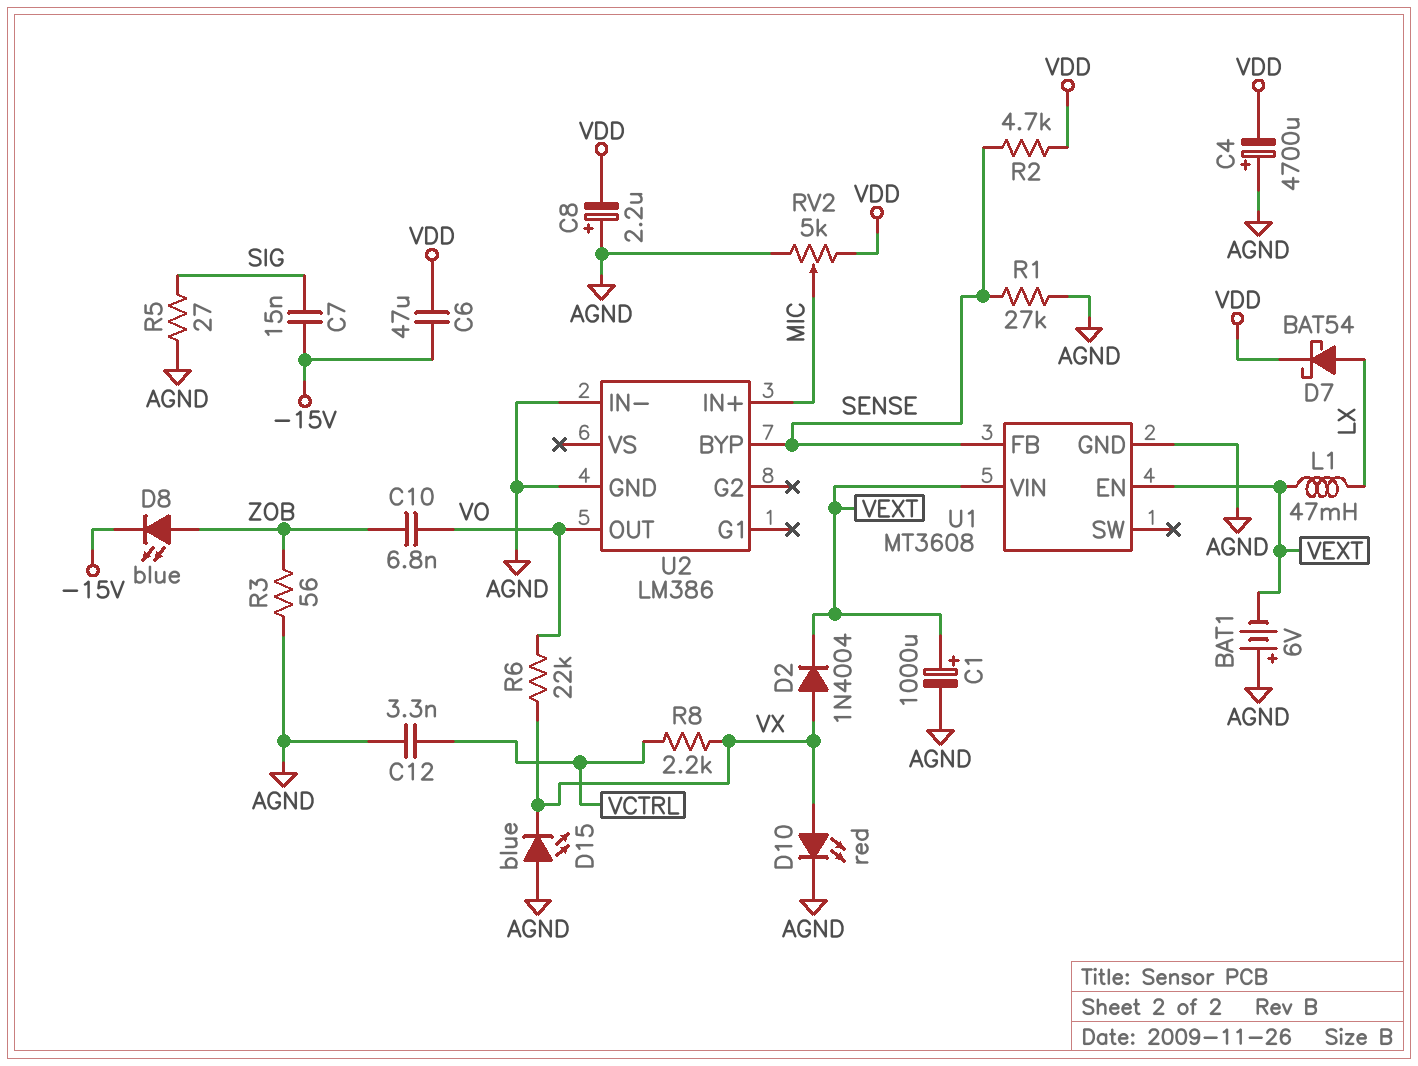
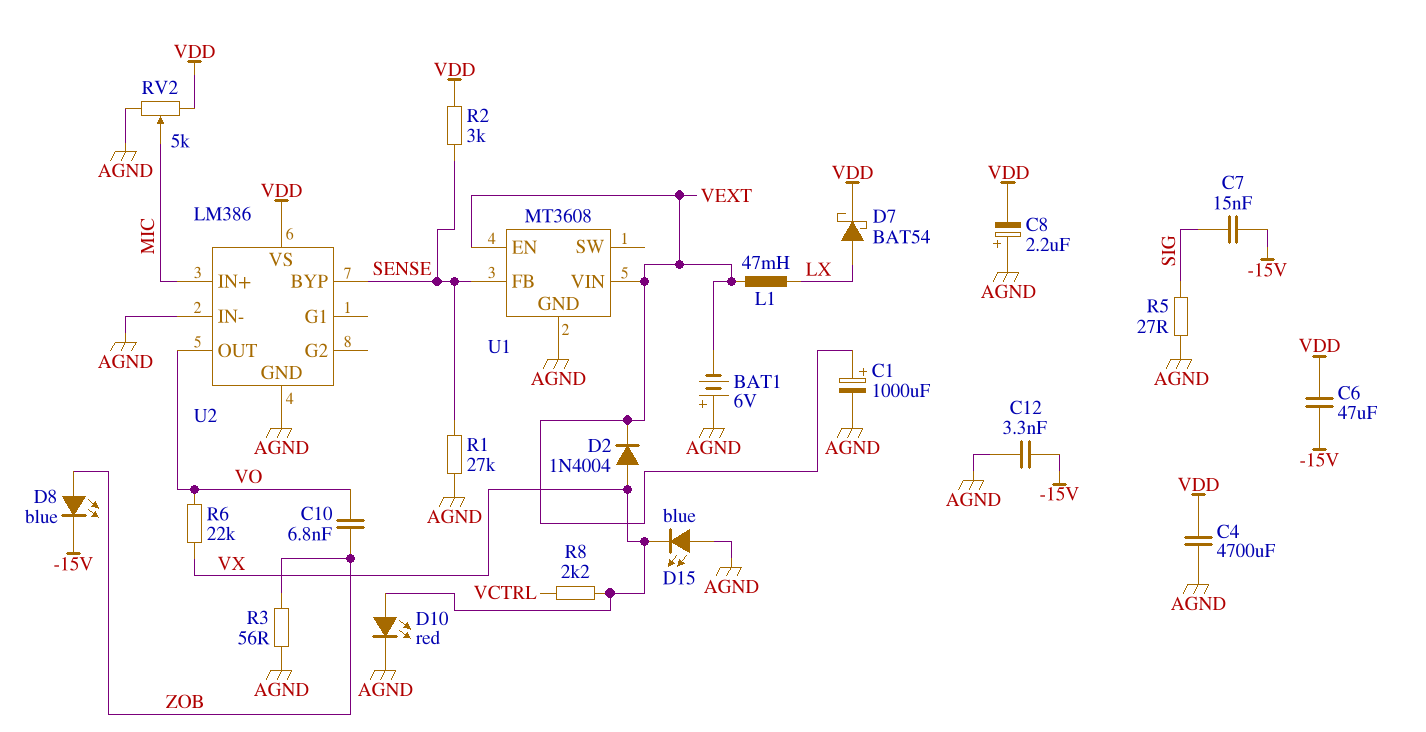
C4: 4700uF (plus AGND, minus VDD) -> 4700uF (AGND, VDD)
C12: 3.3nF (AGND, VCTRL) -> 3.3nF (-15V, AGND)
R2: 4.7k (SENSE, VDD) -> 3k (SENSE, VDD)
U2 pin VS: none -> VDD

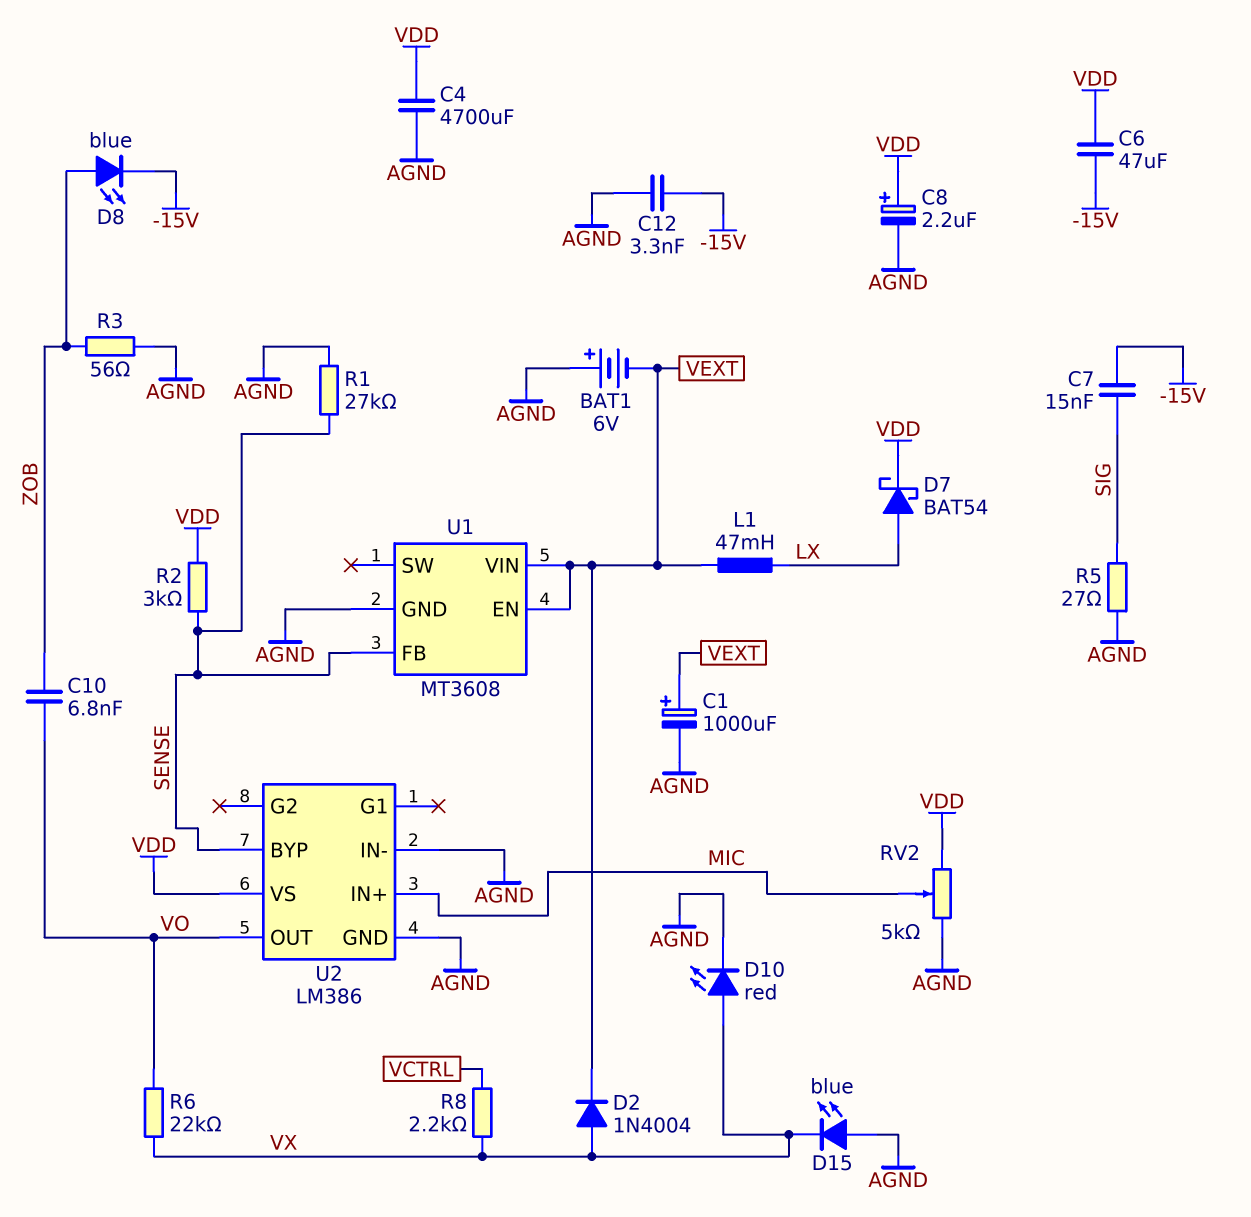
C8: 2.2uF (plus AGND, minus VDD) -> 2.2uF (plus VDD, minus AGND)

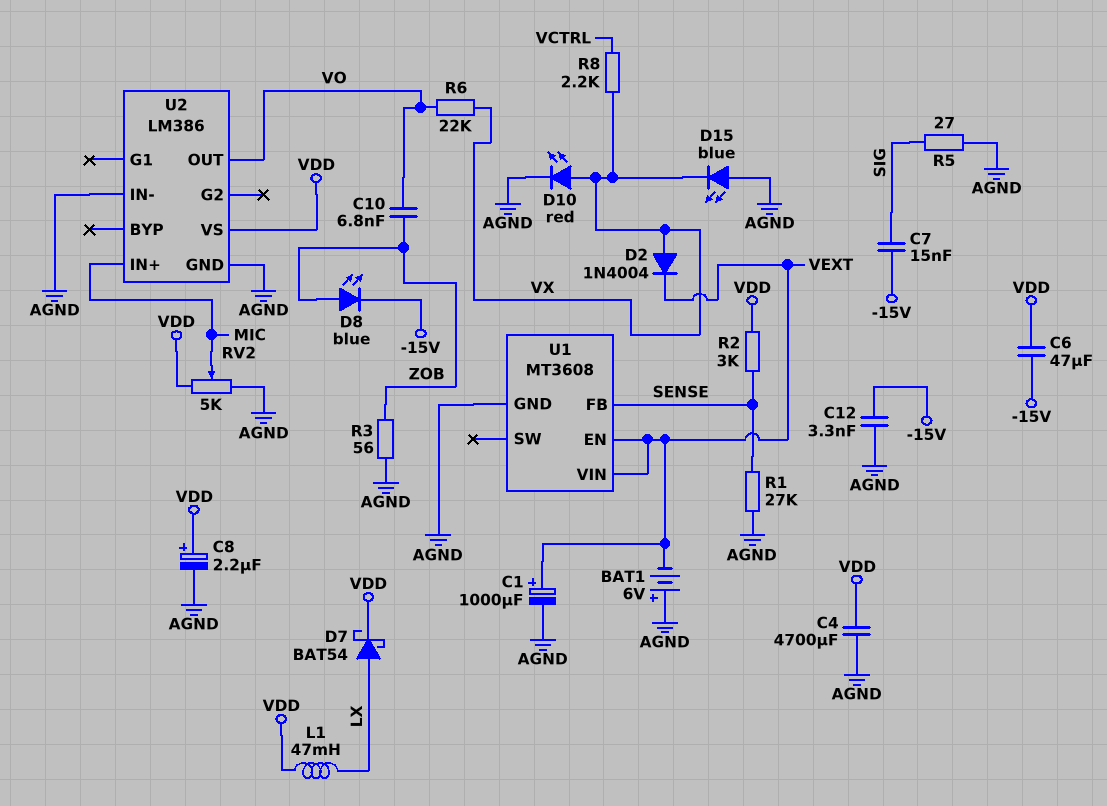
L1: 47mH (LX, VEXT) -> 47mH (LX, VDD)
U2 pin BYP: SENSE -> none

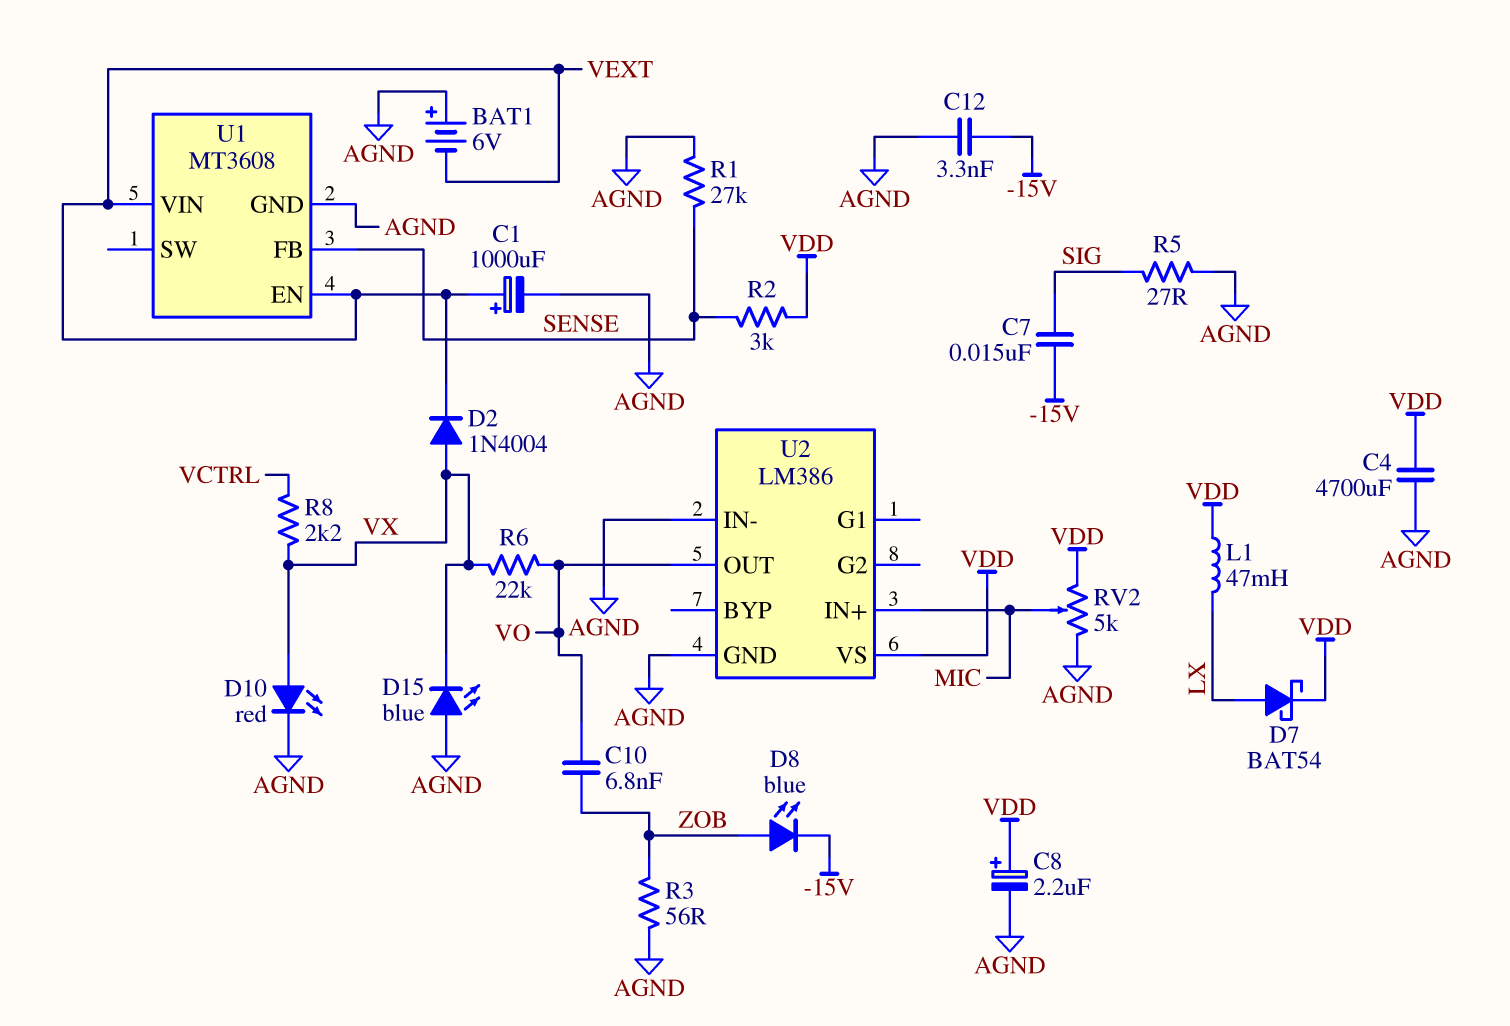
C6: 47uF (-15V, VDD) -> none

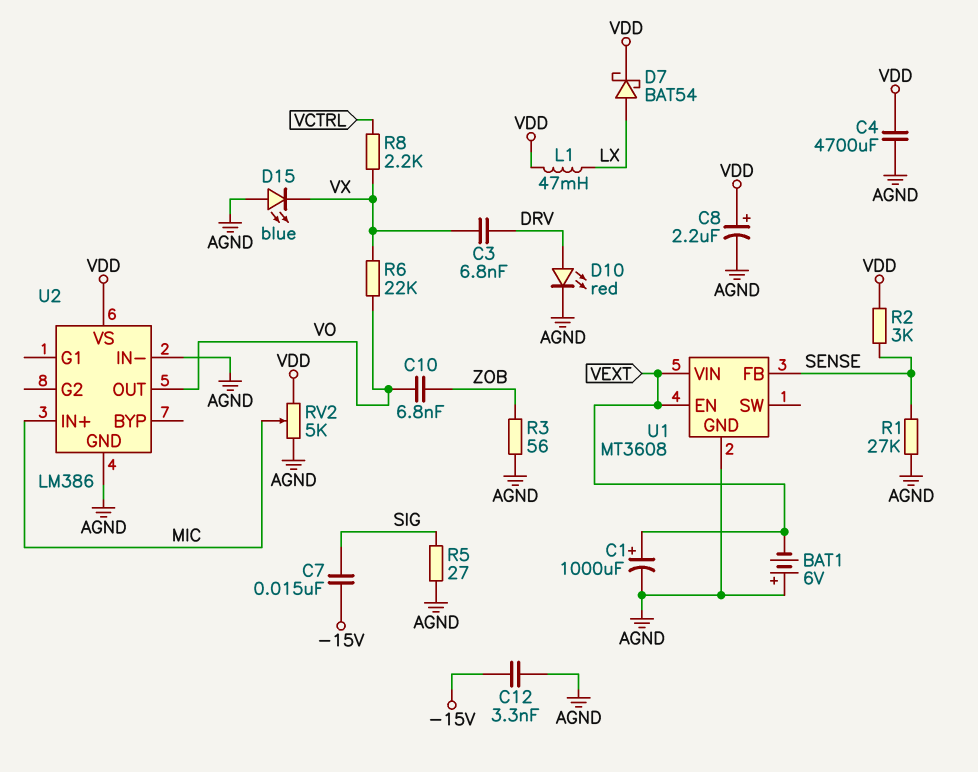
C3: none -> 6.8nF (DRV, VX)
D2: diode 1N4004 (A VX, K VEXT) -> none
D8: LED blue (A ZOB, K -15V) -> none
D10: LED red (A VX, K AGND) -> LED red (A DRV, K AGND)

